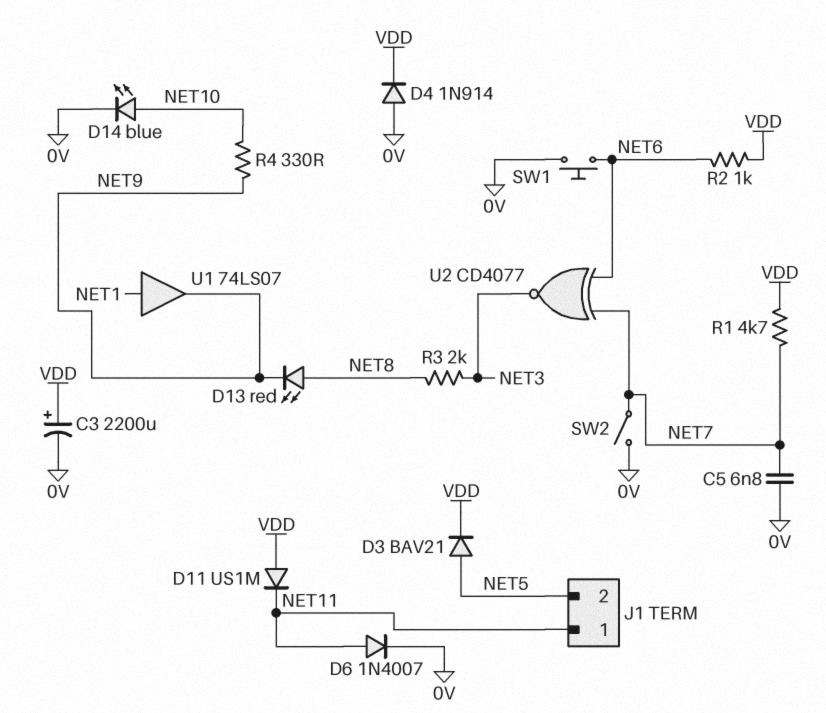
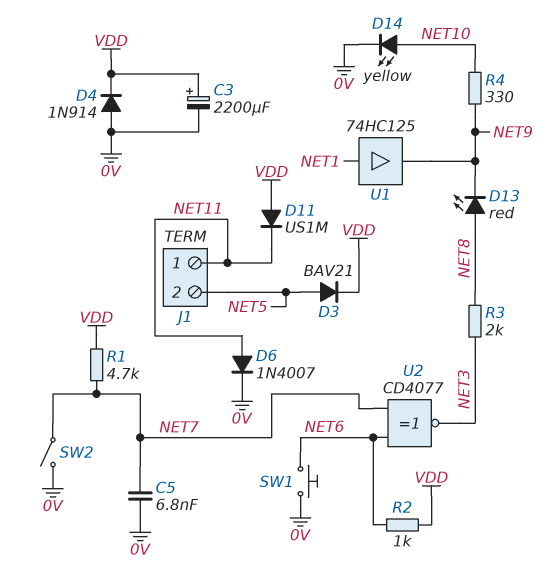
D14: LED blue (A NET10, K 0V) -> LED yellow (A NET10, K 0V)
U1: buffer 74LS07 (in NET1, out NET9) -> buffer 74HC125 (in NET1, out NET9)

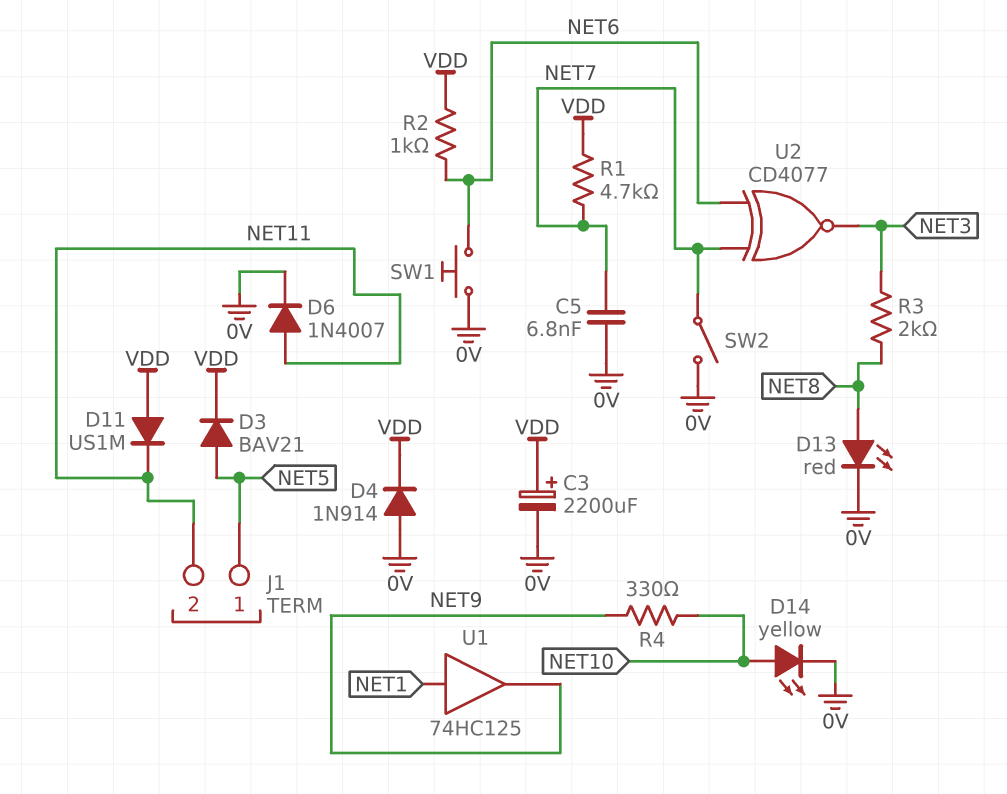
D13: LED red (A NET8, K NET9) -> LED red (A NET8, K 0V)
J1 pin 1: NET11 -> NET5
J1 pin 2: NET5 -> NET11

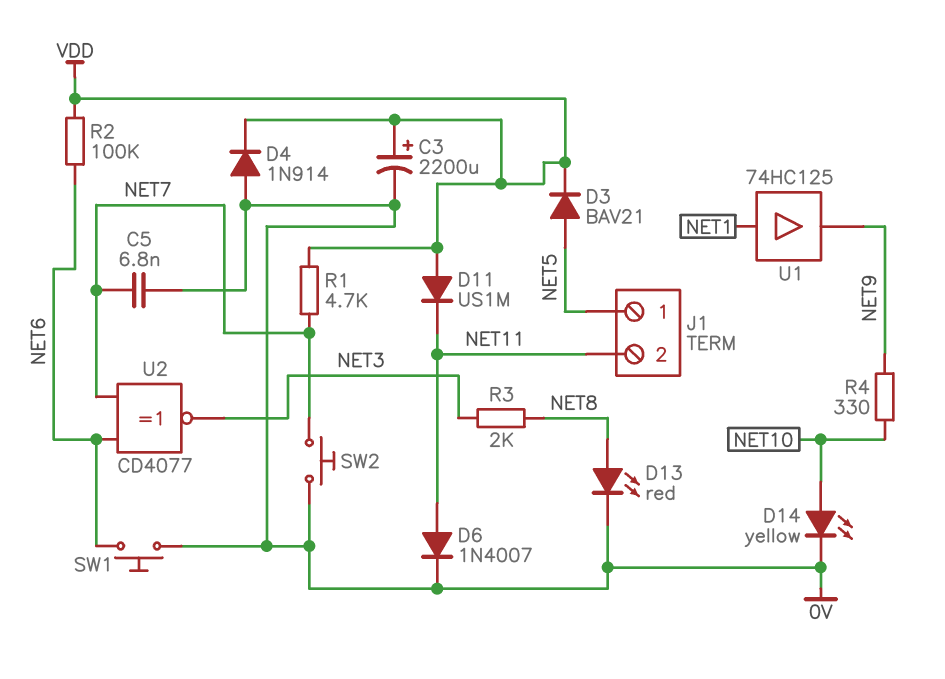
R2: 1k (NET6, VDD) -> 100k (NET6, VDD)
SW2: switch (0V, NET7) -> button (0V, NET7)

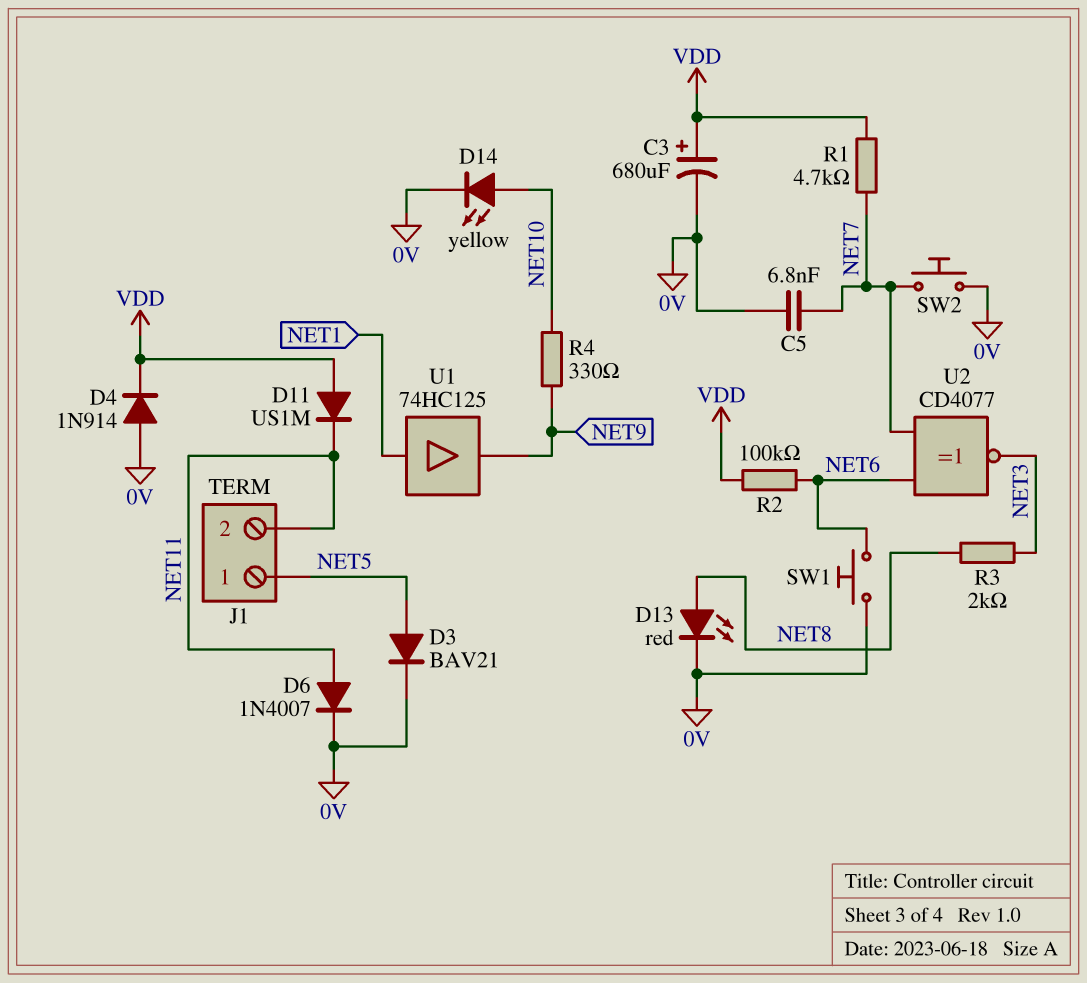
C3: 2200uF (plus VDD, minus 0V) -> 680uF (plus VDD, minus 0V)
D3: diode BAV21 (A NET5, K VDD) -> diode BAV21 (A NET5, K 0V)

